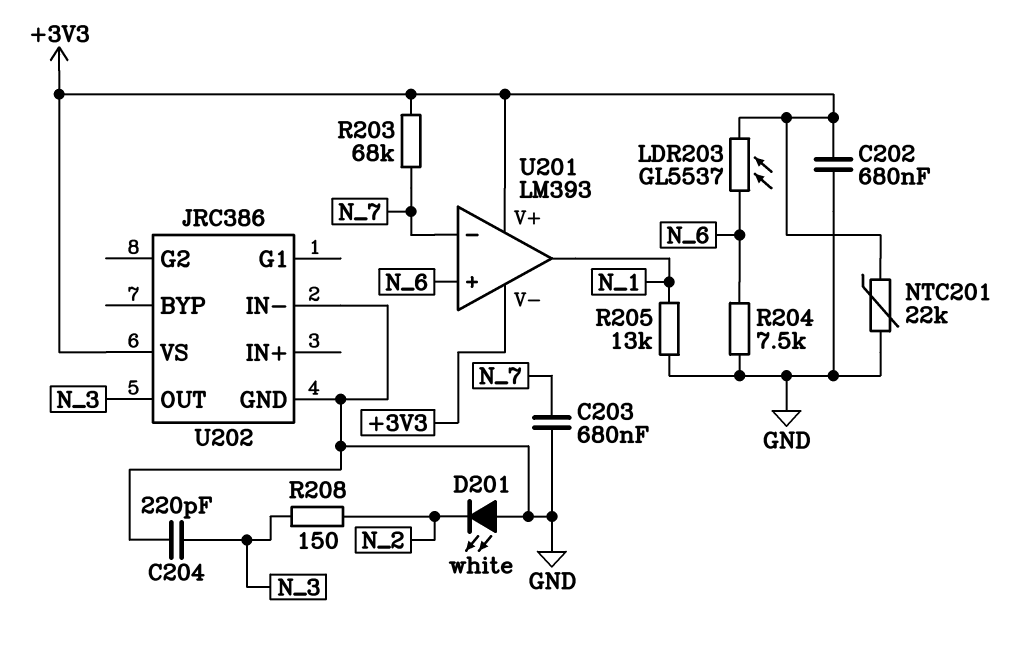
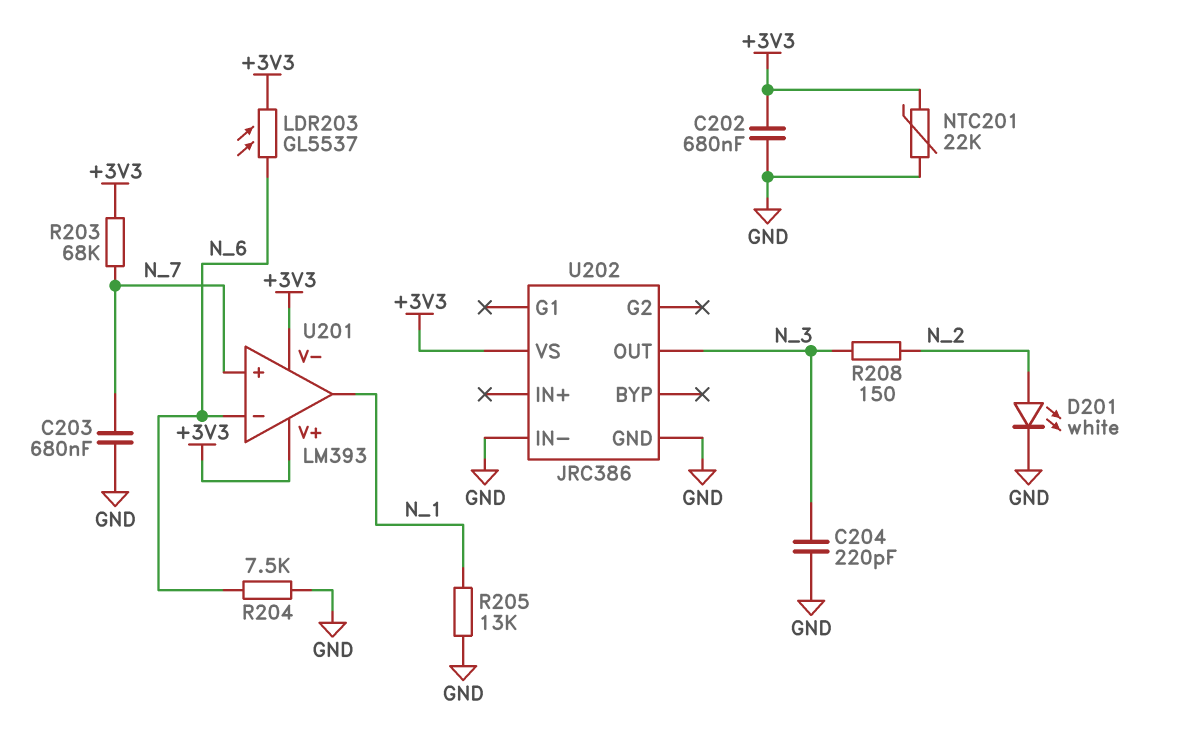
D201: LED white (A GND, K N_2) -> LED white (A N_2, K GND)
U201 pin in+: N_6 -> N_7
U201 pin in-: N_7 -> N_6

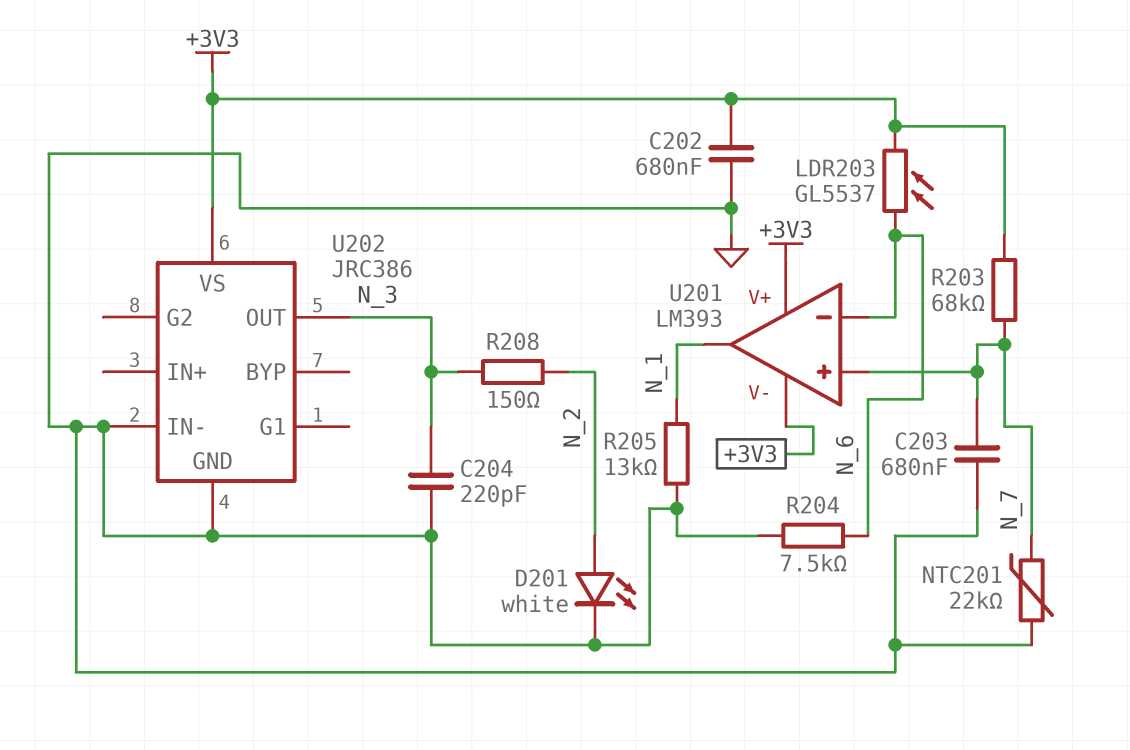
NTC201: 22k (+3V3, GND) -> 22k (GND, N_7)

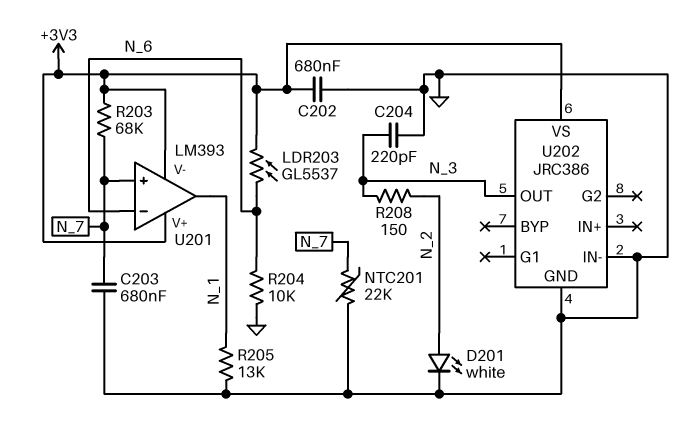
R204: 7.5k (GND, N_6) -> 10k (GND, N_6)

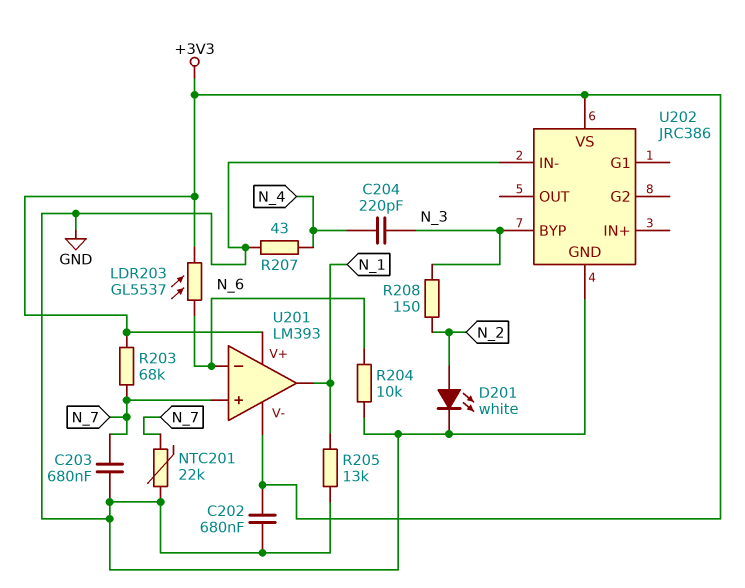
C204: 220pF (GND, N_3) -> 220pF (N_3, N_4)
R207: none -> 43 (GND, N_4)
U202 pin BYP: none -> N_3
U202 pin OUT: N_3 -> none

